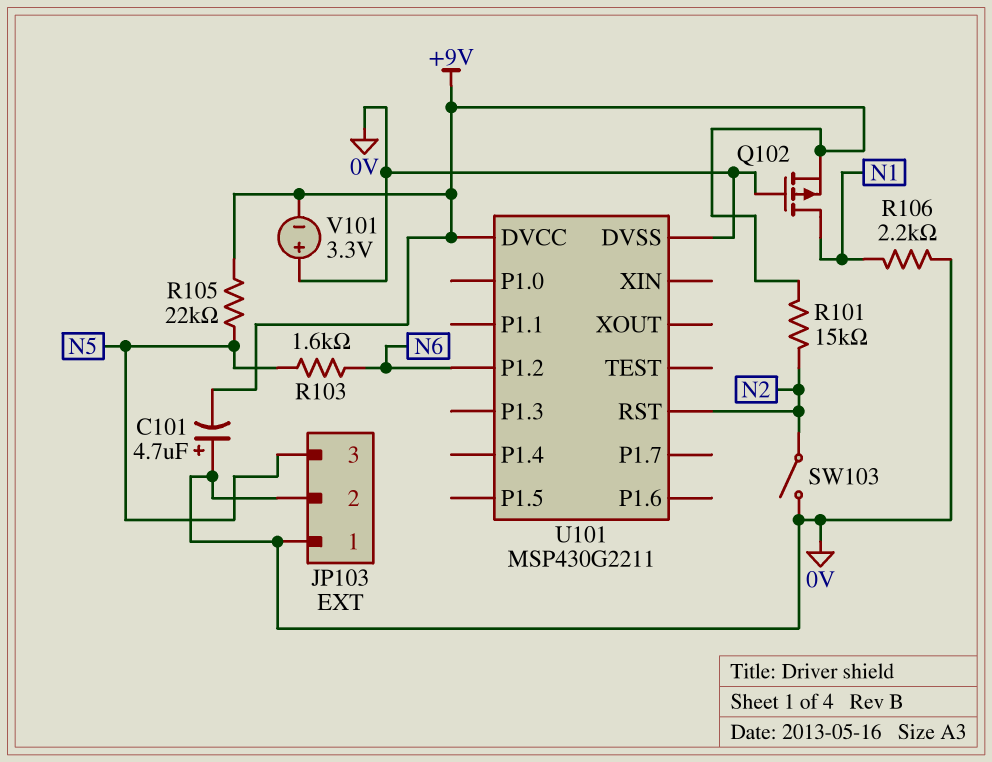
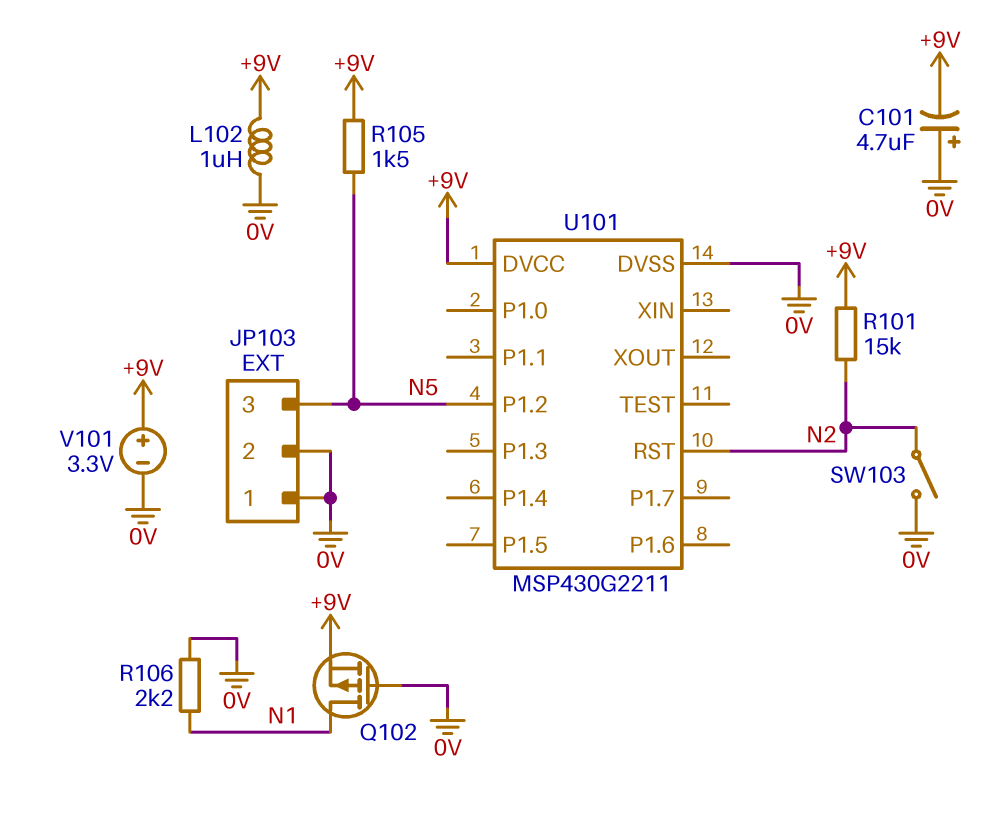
L102: none -> 1uH (+9V, 0V)
R103: 1.6k (N5, N6) -> none
R105: 22k (+9V, N5) -> 1.5k (+9V, N5)
U101 pin P1.2: N6 -> N5
V101: 3.3V (plus 0V, minus +9V) -> 3.3V (plus +9V, minus 0V)

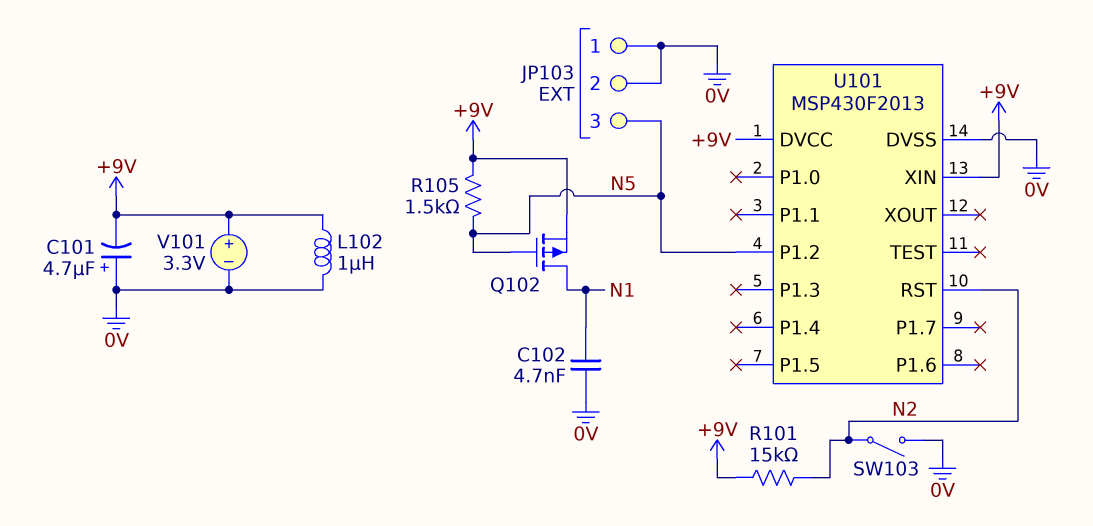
C102: none -> 4.7nF (0V, N1)
Q102: PMOS (G 0V, D N1, S +9V) -> PMOS (G N5, D N1, S +9V)
R106: 2.2k (0V, N1) -> none
U101: MSP430G2211 -> MSP430F2013
U101 pin XIN: none -> +9V

